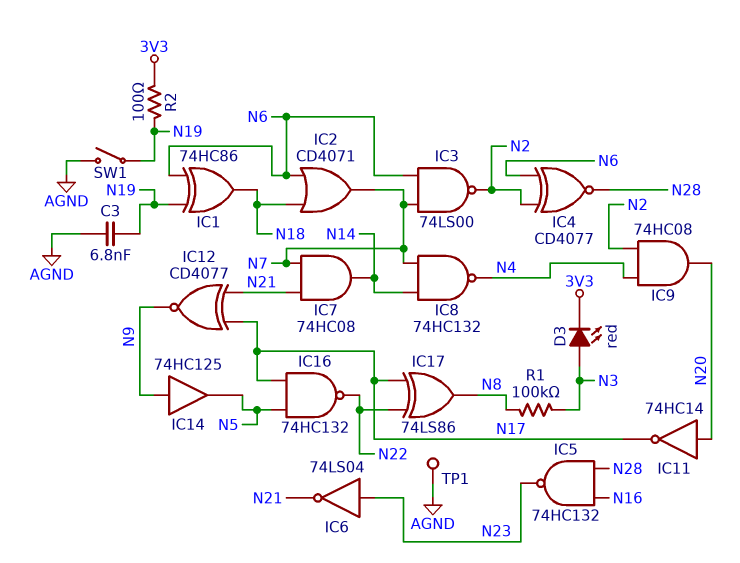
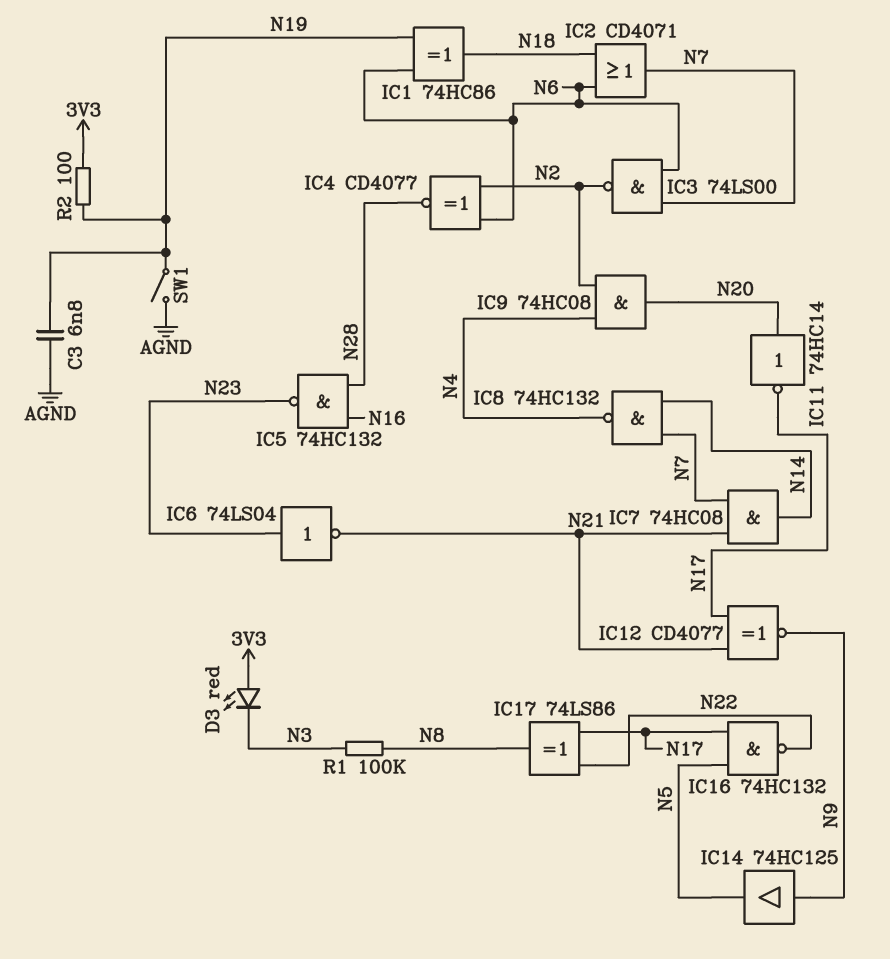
D3: LED red (A N3, K 3V3) -> LED red (A 3V3, K N3)
TP1: test point (AGND) -> none

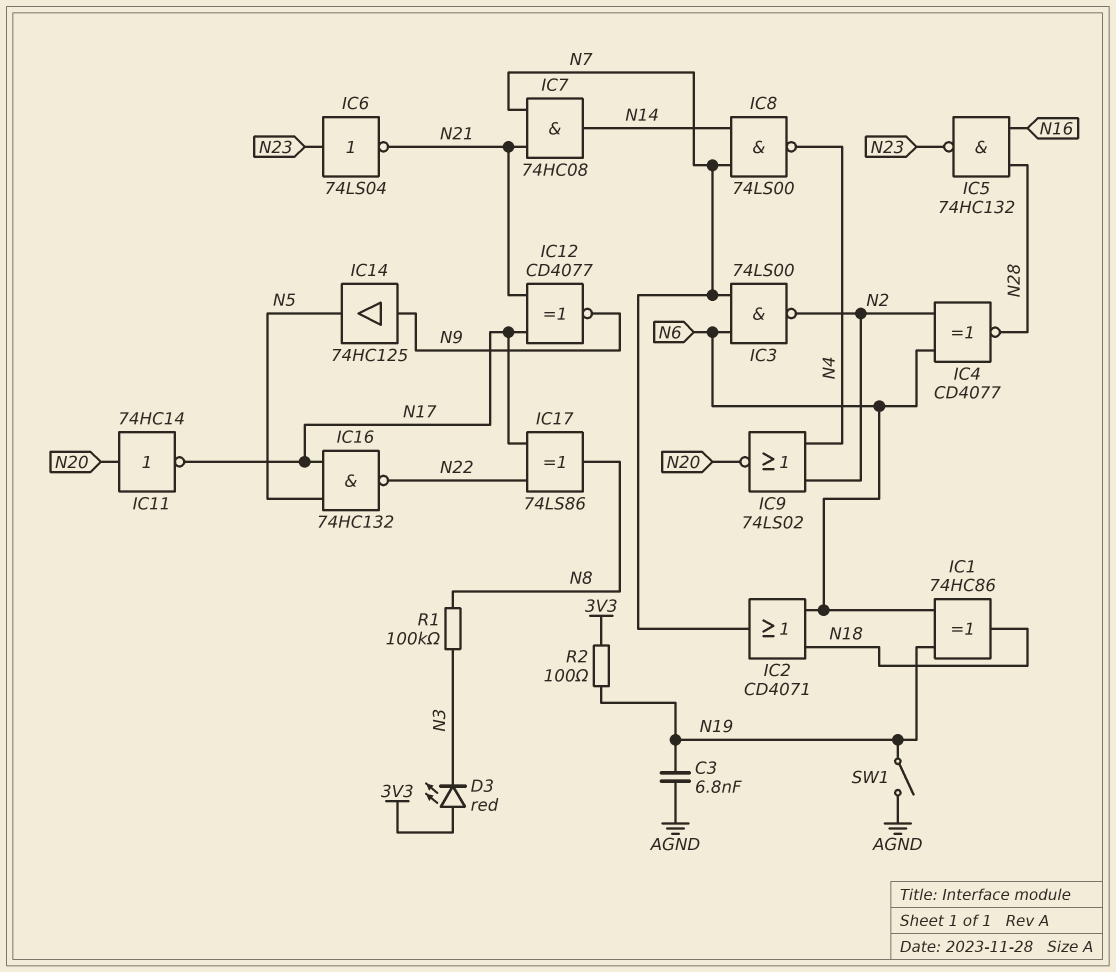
IC8: NAND 74HC132 (in N7, in N14, out N4) -> NAND 74LS00 (in N7, in N14, out N4)
IC9: AND 74HC08 (in N2, in N4, out N20) -> NOR 74LS02 (in N2, in N4, out N20)

